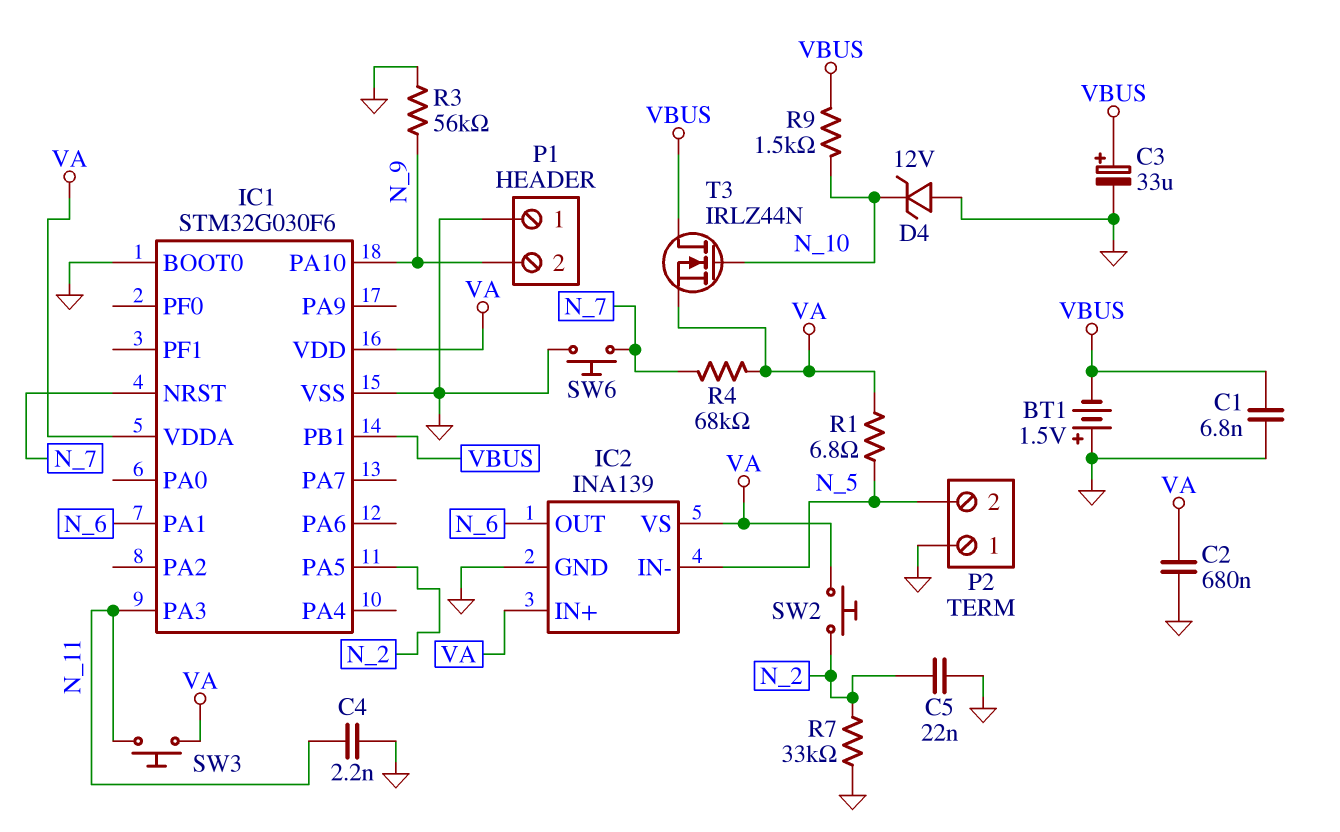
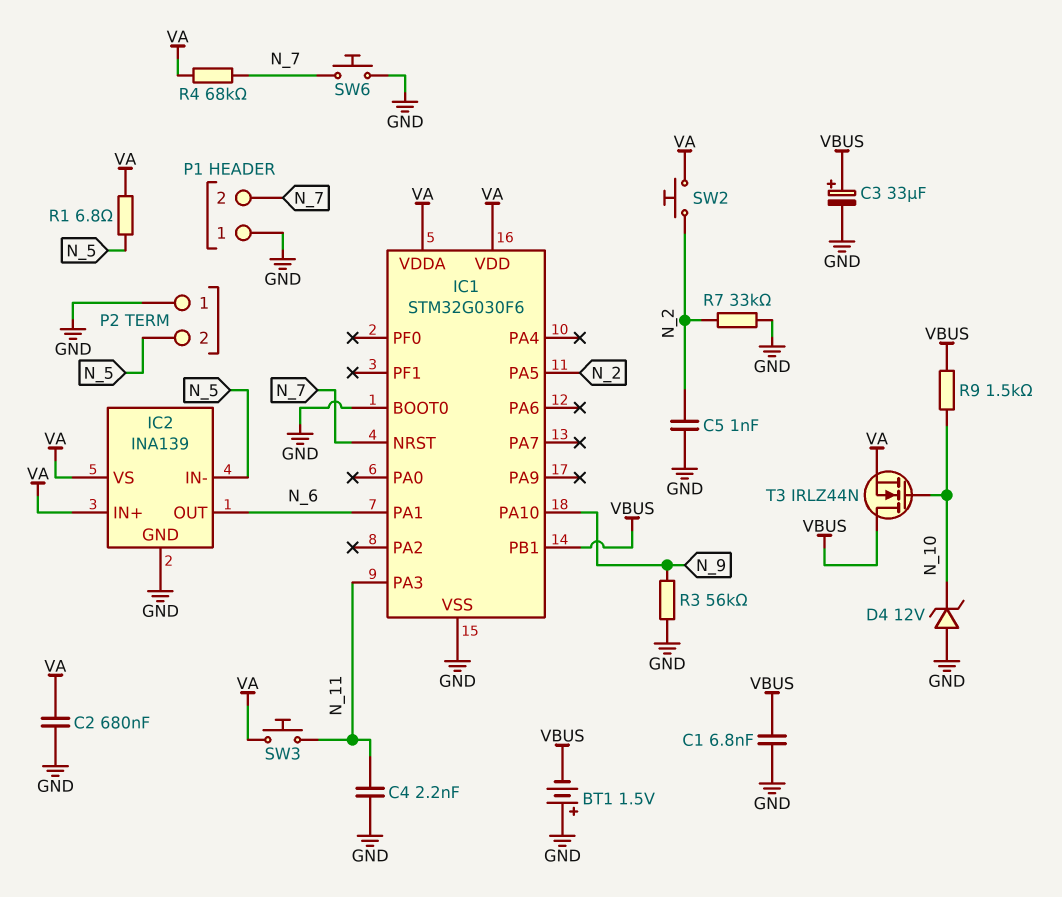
C5: 22nF (GND, N_2) -> 1nF (GND, N_2)
P1 pin 2: N_9 -> N_7

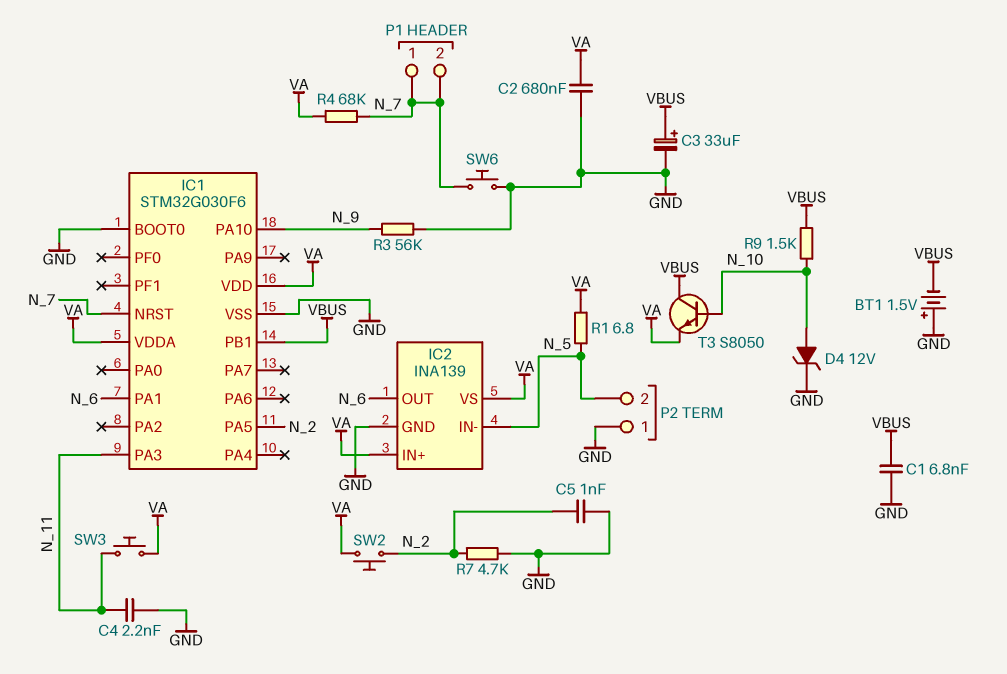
D4: zener 12V (A GND, K N_10) -> zener 12V (A N_10, K GND)
P1 pin 1: GND -> N_7
R7: 33k (GND, N_2) -> 4.7k (GND, N_2)
T3: NMOS IRLZ44N (G N_10, D VBUS, S VA) -> NPN S8050 (B N_10, C VBUS, E VA)

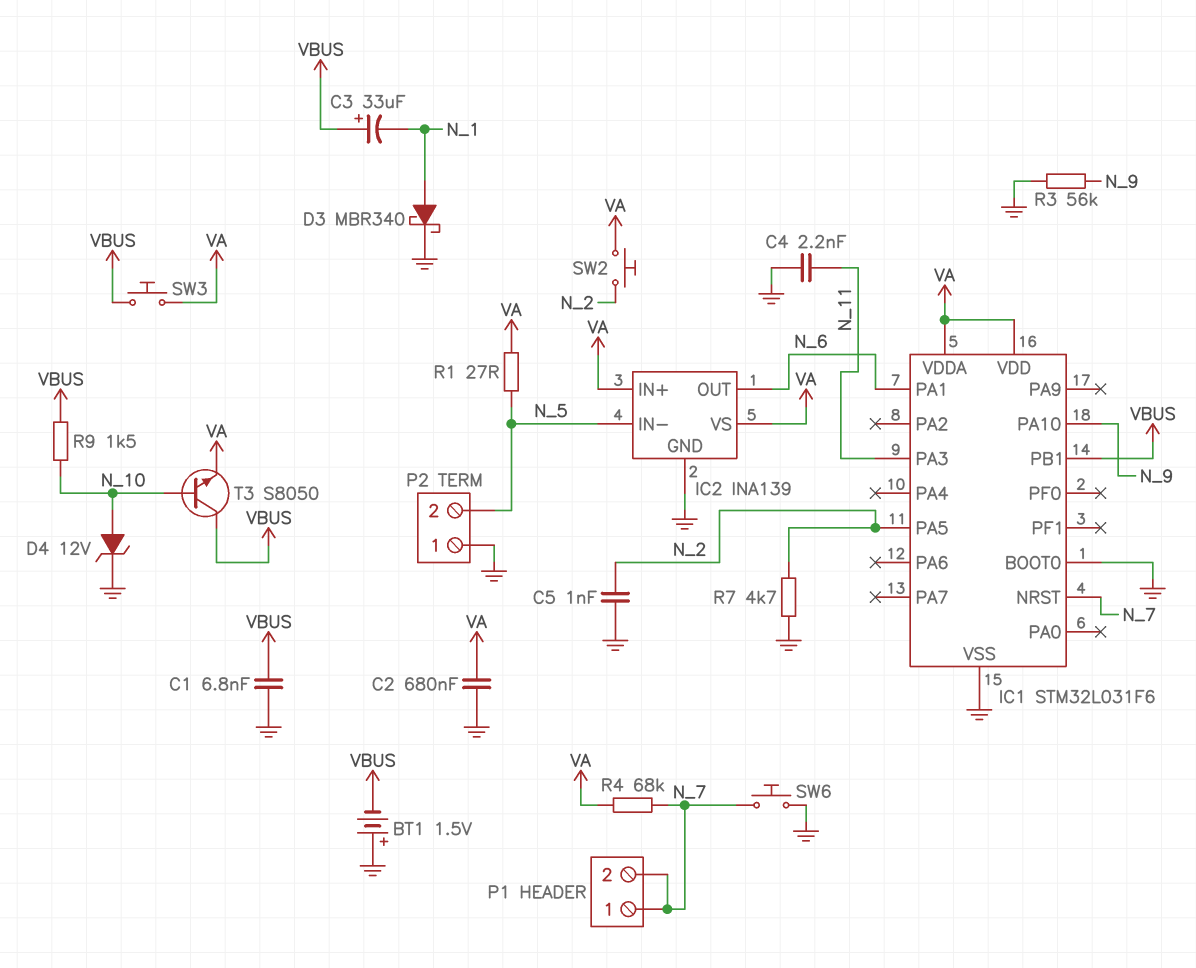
C3: 33uF (plus VBUS, minus GND) -> 33uF (plus VBUS, minus N_1)
D3: none -> schottky MBR340 (A N_1, K GND)
IC1: STM32G030F6 -> STM32L031F6
R1: 6.8 (N_5, VA) -> 27 (N_5, VA)
SW3: button (N_11, VA) -> button (VA, VBUS)

